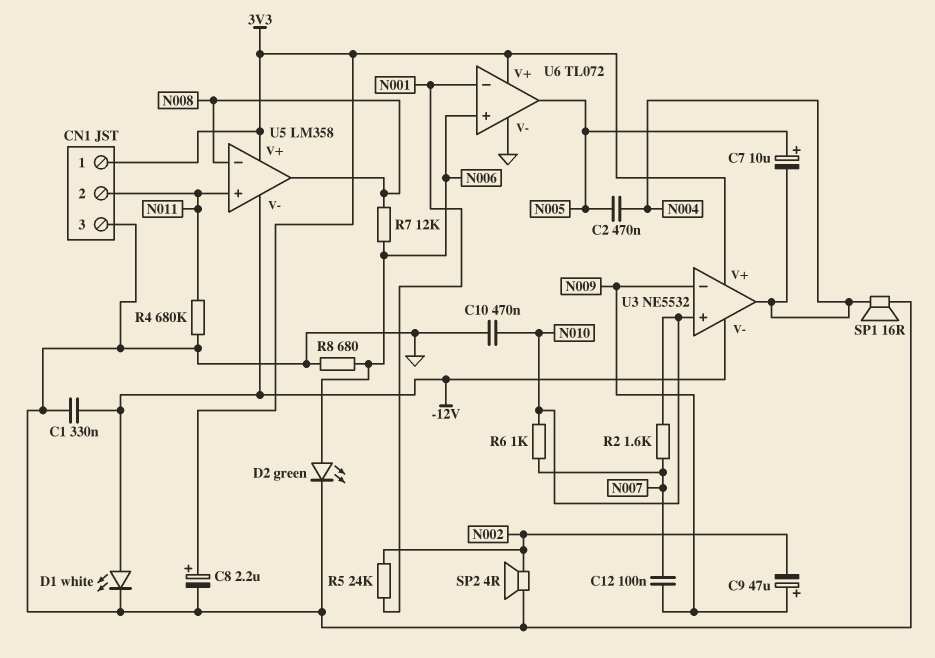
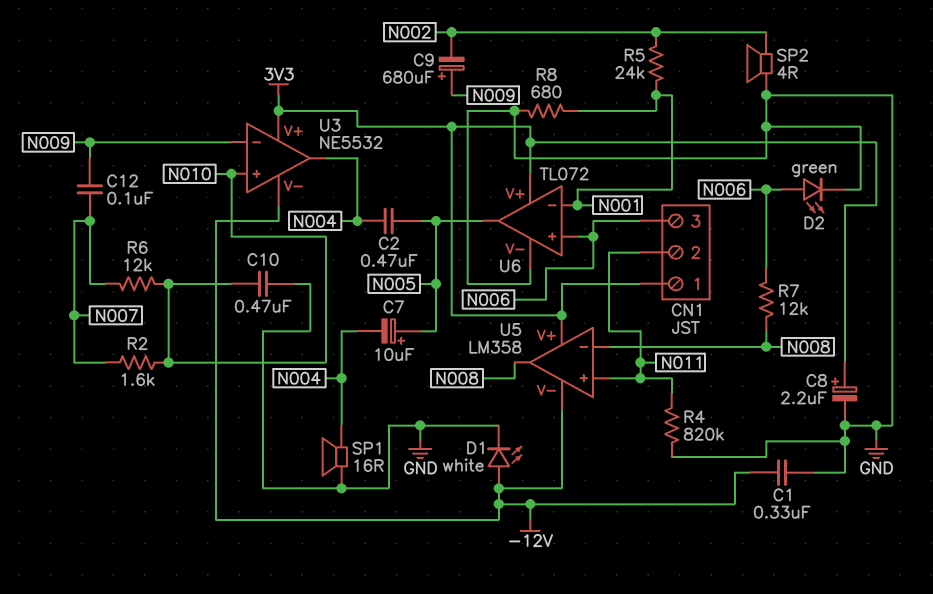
C9: 47uF (plus N009, minus N002) -> 680uF (plus N009, minus N002)
CN1 pin 3: GND -> N006
R4: 680k (GND, N011) -> 820k (GND, N011)
R6: 1k (N007, N010) -> 12k (N007, N010)
R8: 680 (GND, N006) -> 680 (GND, N001)

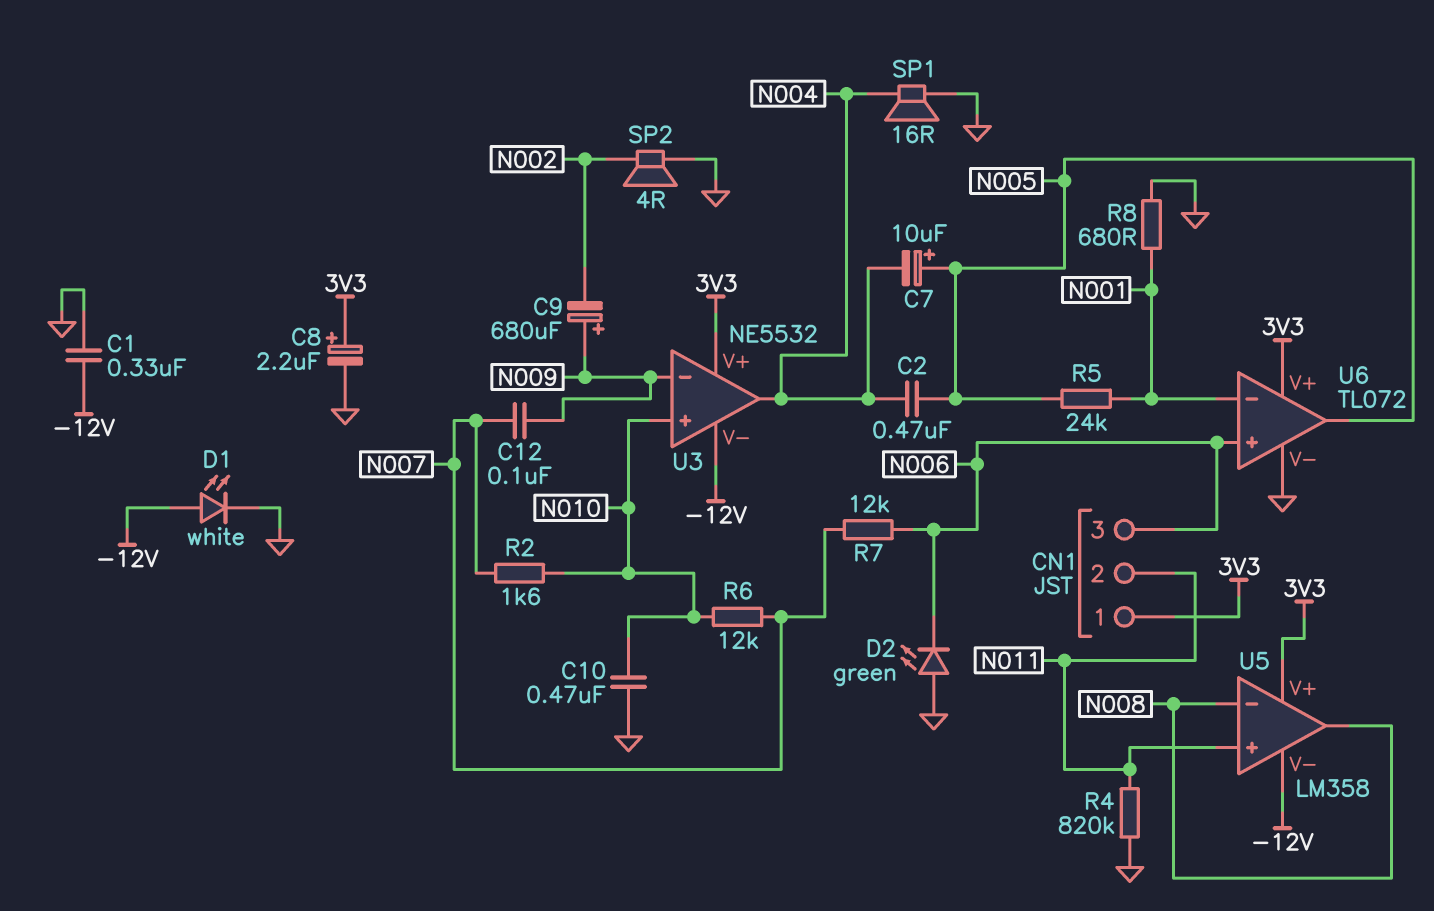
D2: LED green (A N006, K GND) -> LED green (A GND, K N006)
R5: 24k (N001, N002) -> 24k (N001, N005)
R7: 12k (N006, N008) -> 12k (N006, N007)

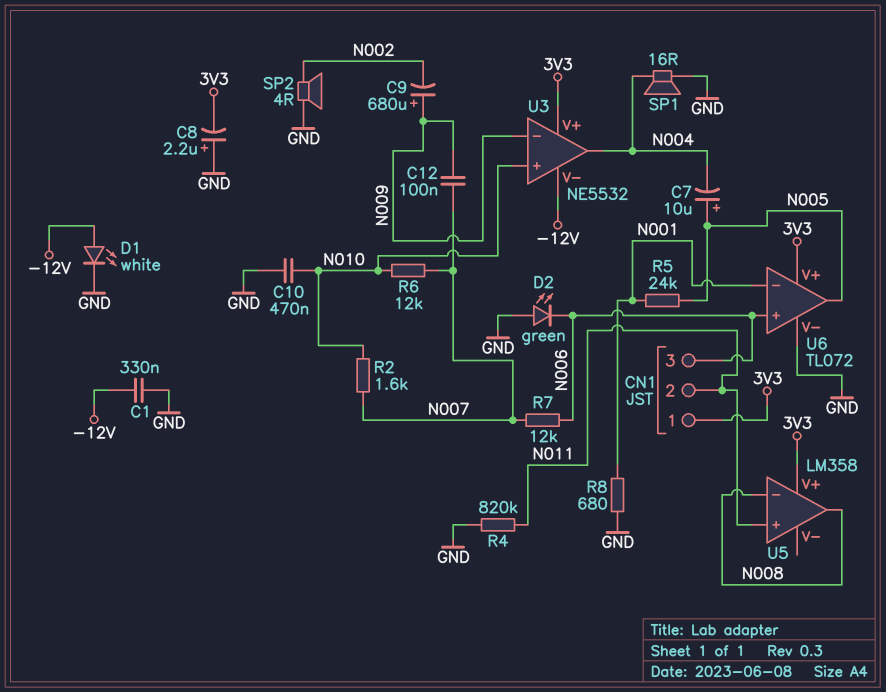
C2: 470nF (N004, N005) -> none
C8: 2.2uF (plus 3V3, minus GND) -> 2.2uF (plus GND, minus 3V3)
U5 pin V-: -12V -> none

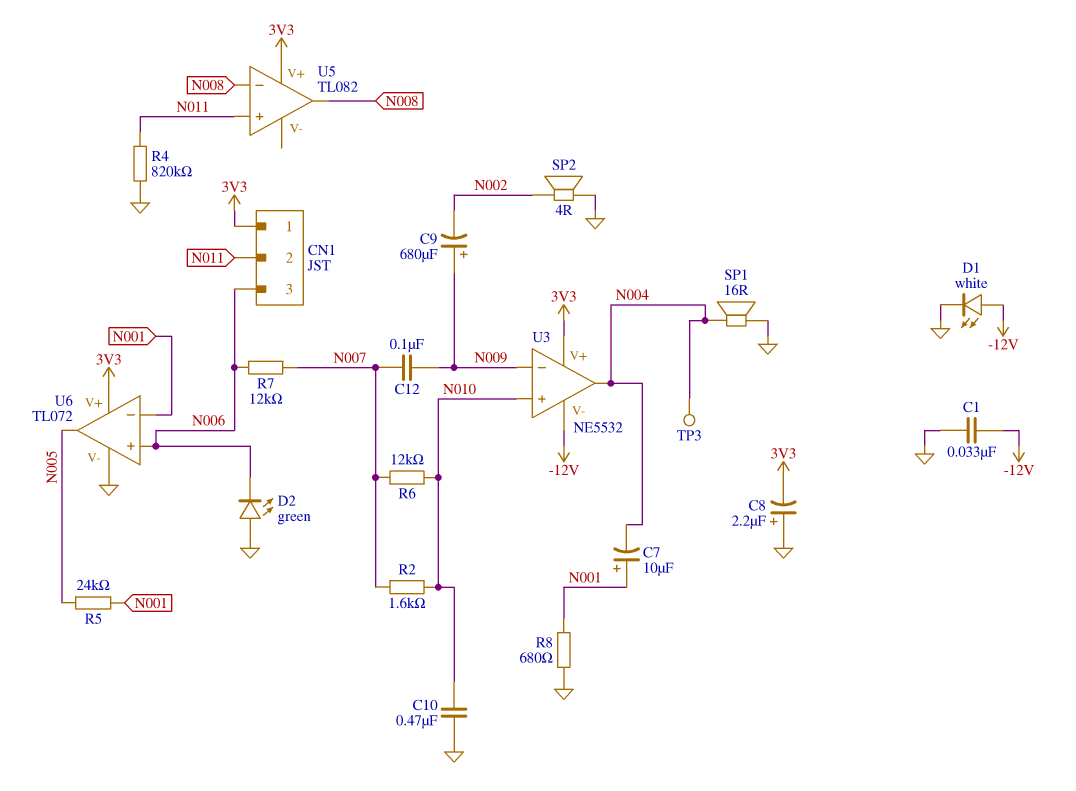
C1: 330nF (-12V, GND) -> 33nF (-12V, GND)
C7: 10uF (plus N005, minus N004) -> 10uF (plus N001, minus N004)
TP3: none -> test point (N004)
U5: LM358 -> TL082

